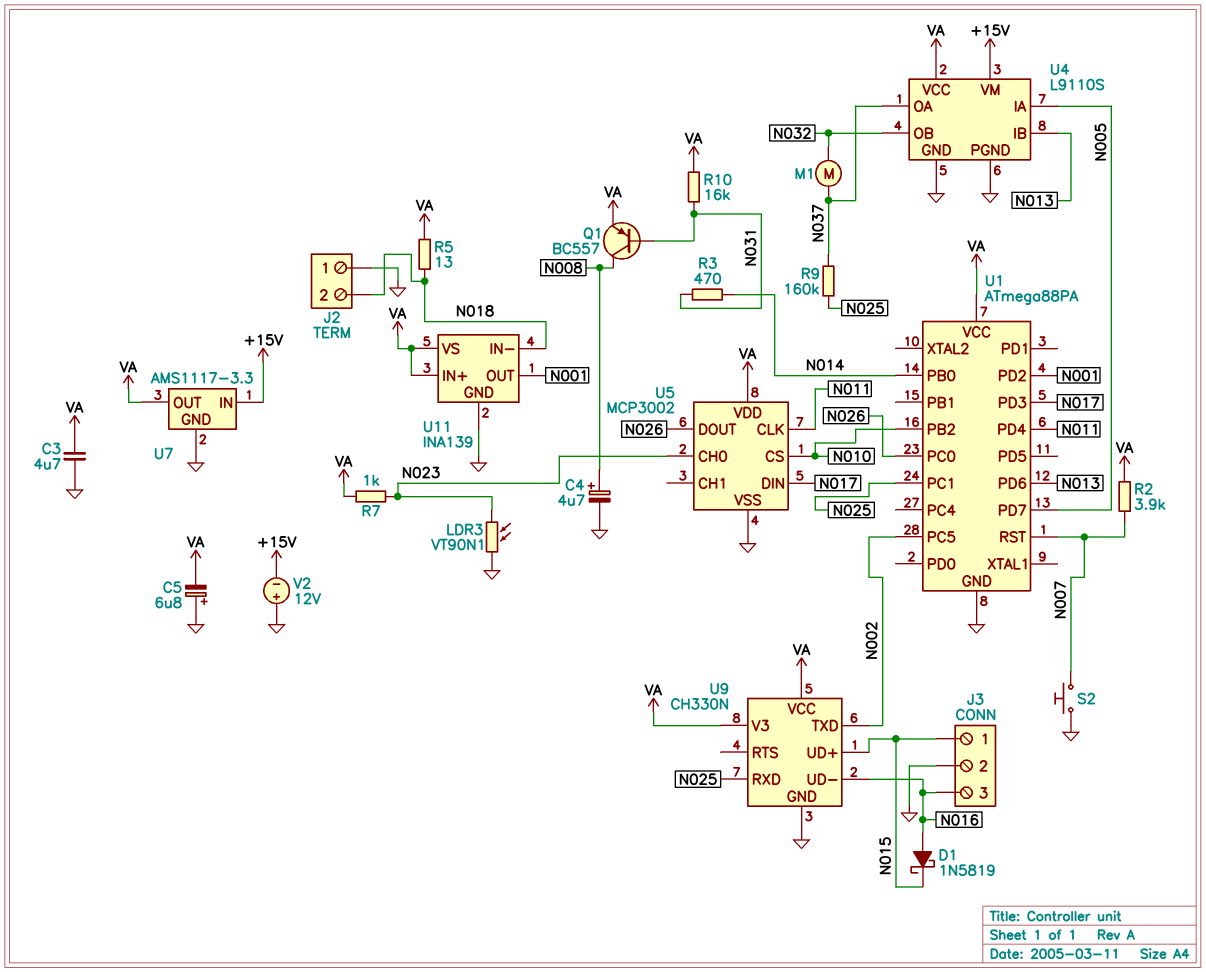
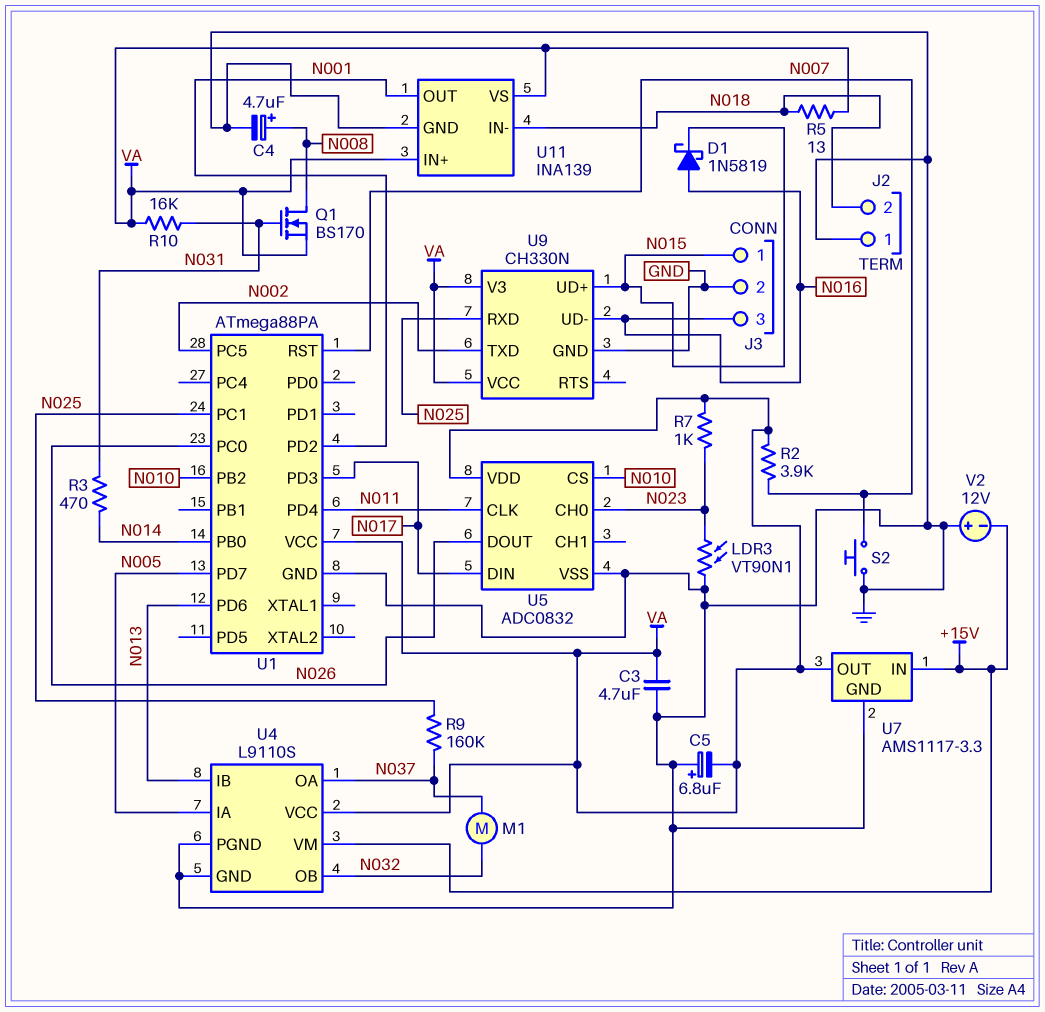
Q1: PNP BC557 (B N031, C N008, E VA) -> NMOS BS170 (G N031, D N008, S VA)
U5: MCP3002 -> ADC0832

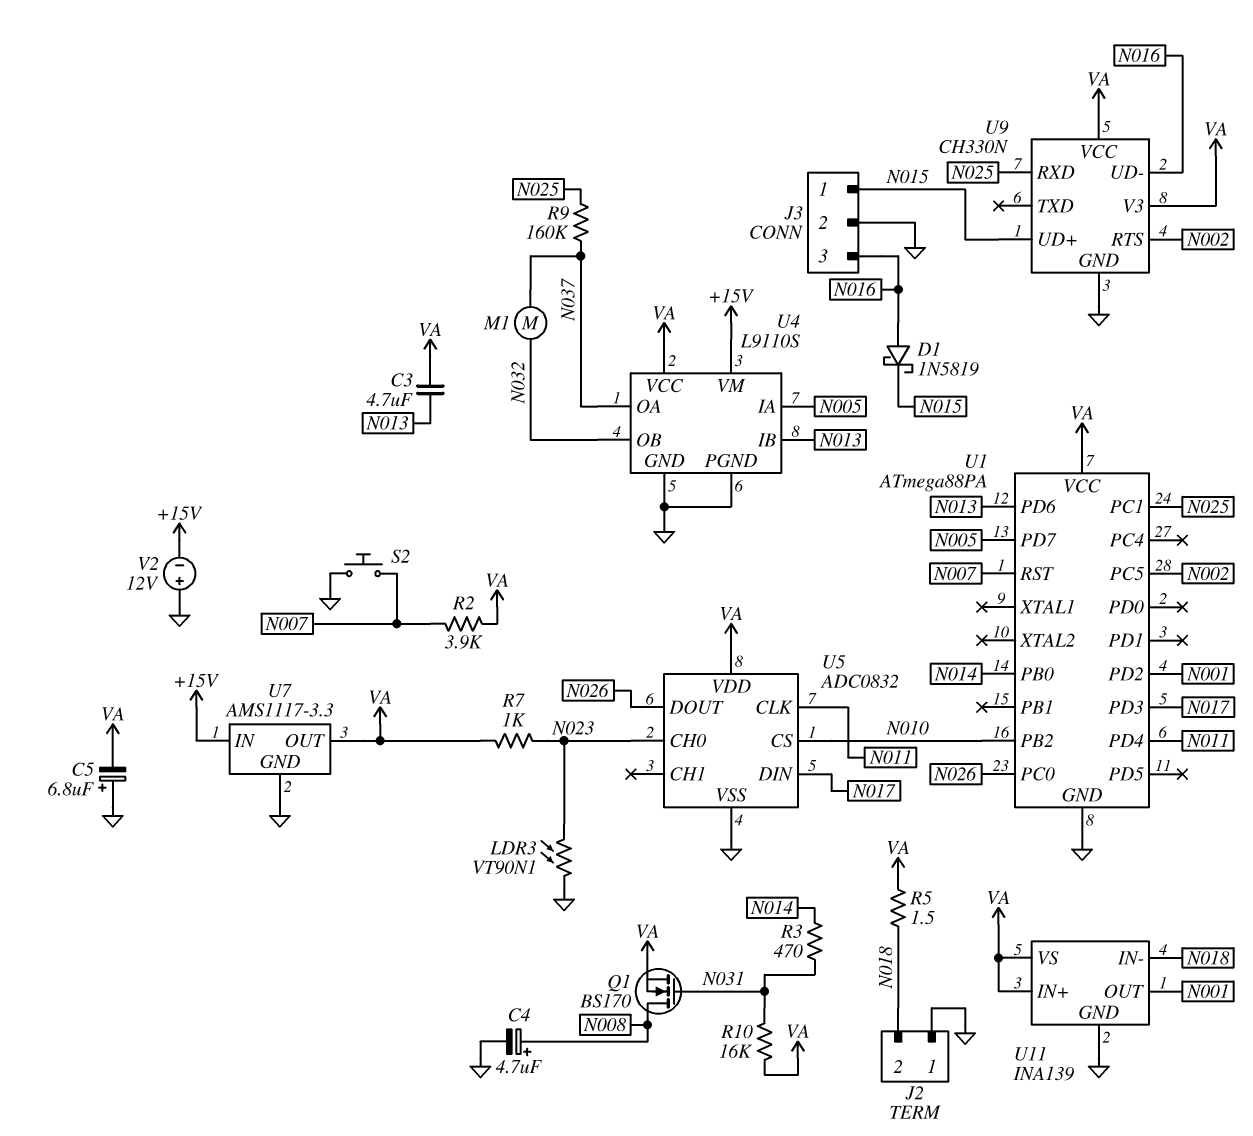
C3: 4.7uF (GND, VA) -> 4.7uF (N013, VA)
R5: 13 (N018, VA) -> 1.5 (N018, VA)
U9 pin RTS: none -> N002
U9 pin TXD: N002 -> none

